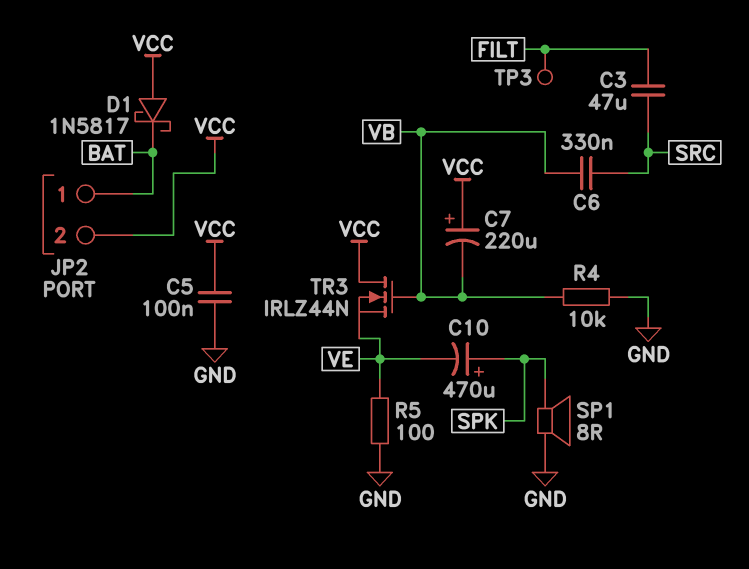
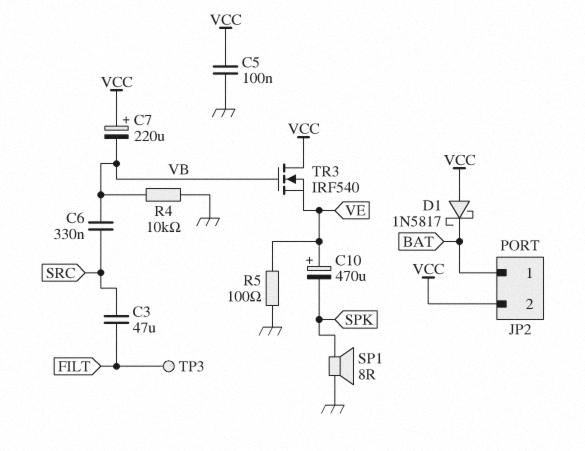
C10: 470uF (plus SPK, minus VE) -> 470uF (plus VE, minus SPK)
TR3: NMOS IRLZ44N (G VB, D VCC, S VE) -> NMOS IRF540 (G VB, D VCC, S VE)

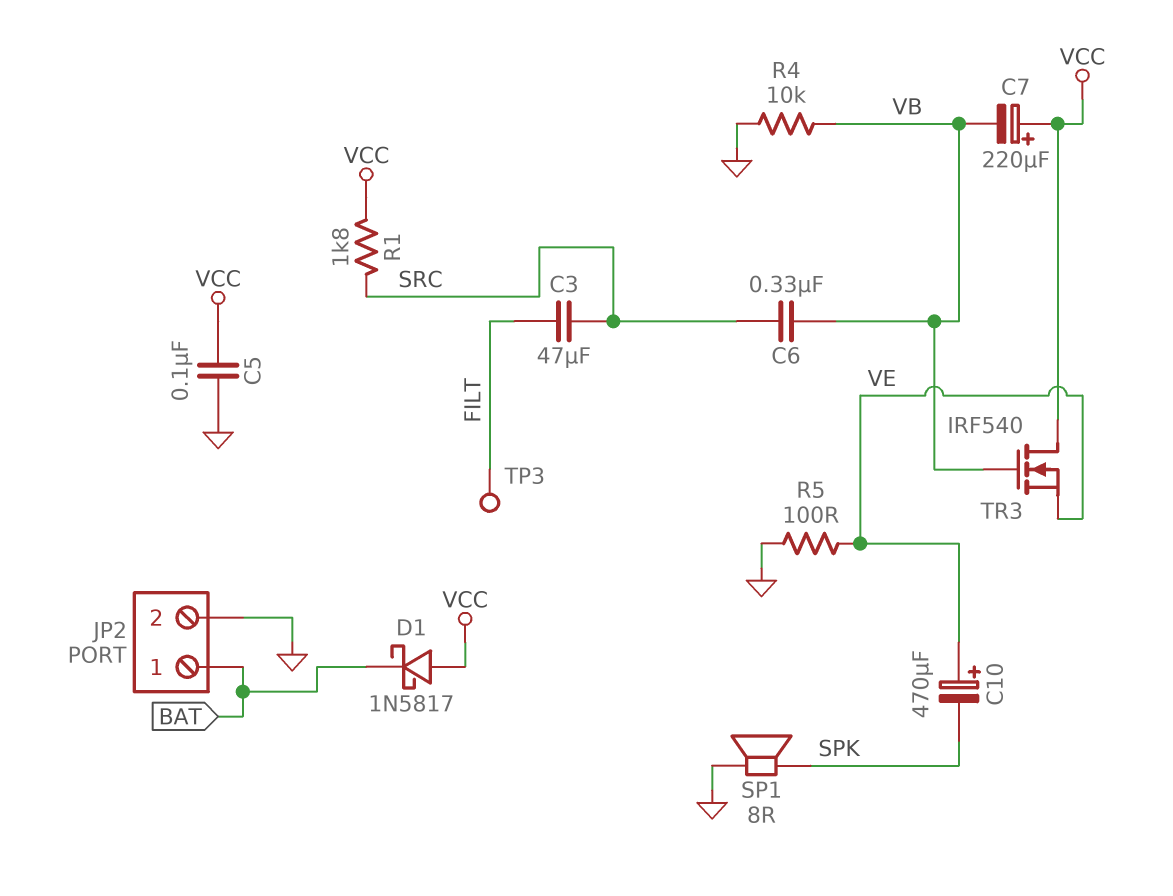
JP2 pin 2: VCC -> GND
R1: none -> 1.8k (SRC, VCC)

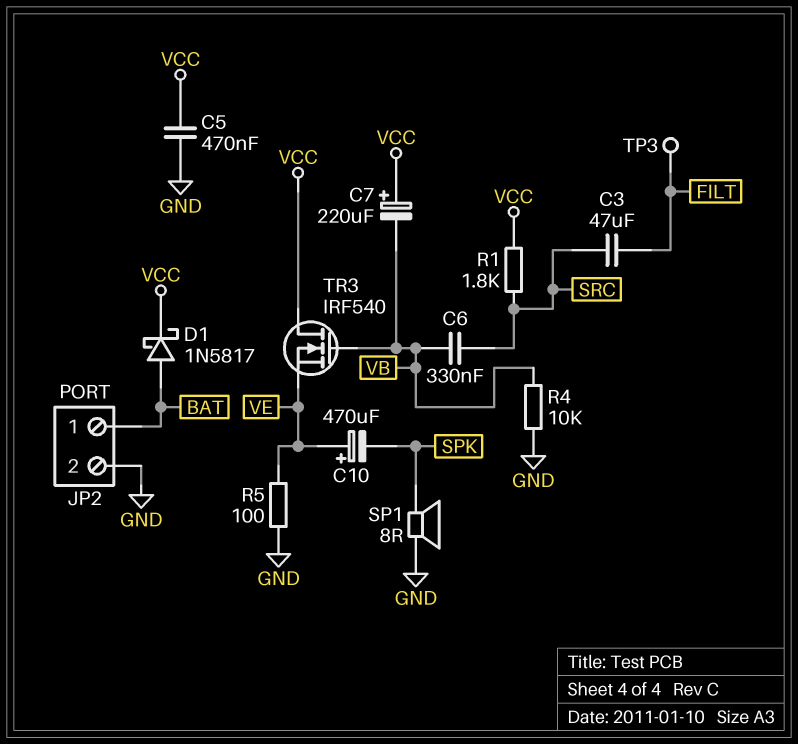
C5: 100nF (GND, VCC) -> 470nF (GND, VCC)
D1: schottky 1N5817 (A VCC, K BAT) -> schottky 1N5817 (A BAT, K VCC)

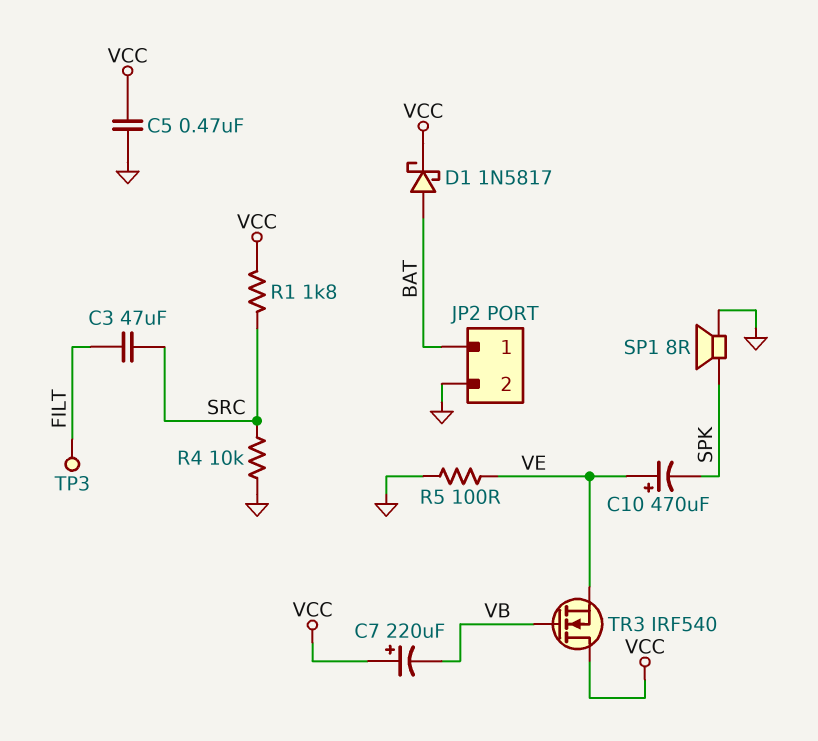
C6: 330nF (SRC, VB) -> none
R4: 10k (GND, VB) -> 10k (GND, SRC)

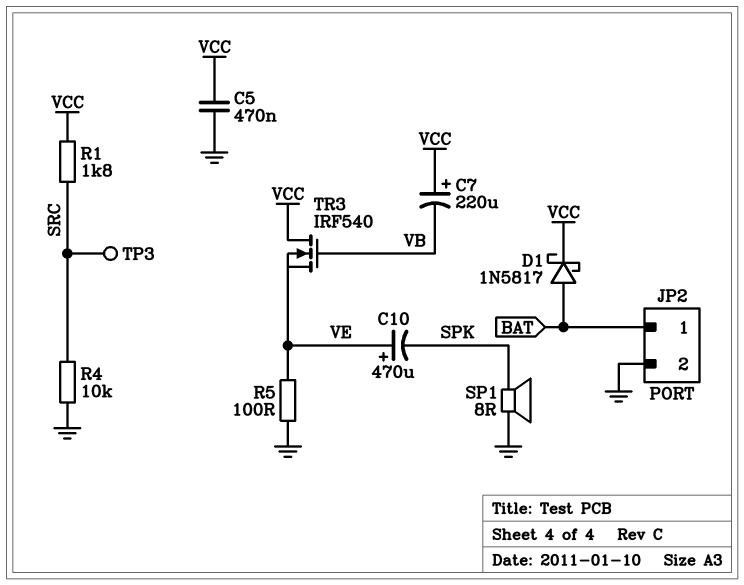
C3: 47uF (FILT, SRC) -> none
TP3: test point (FILT) -> test point (SRC)

